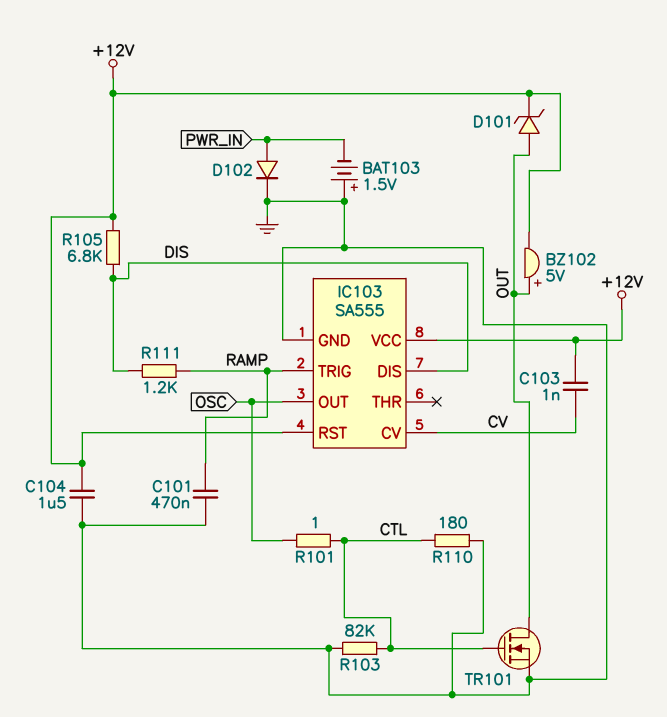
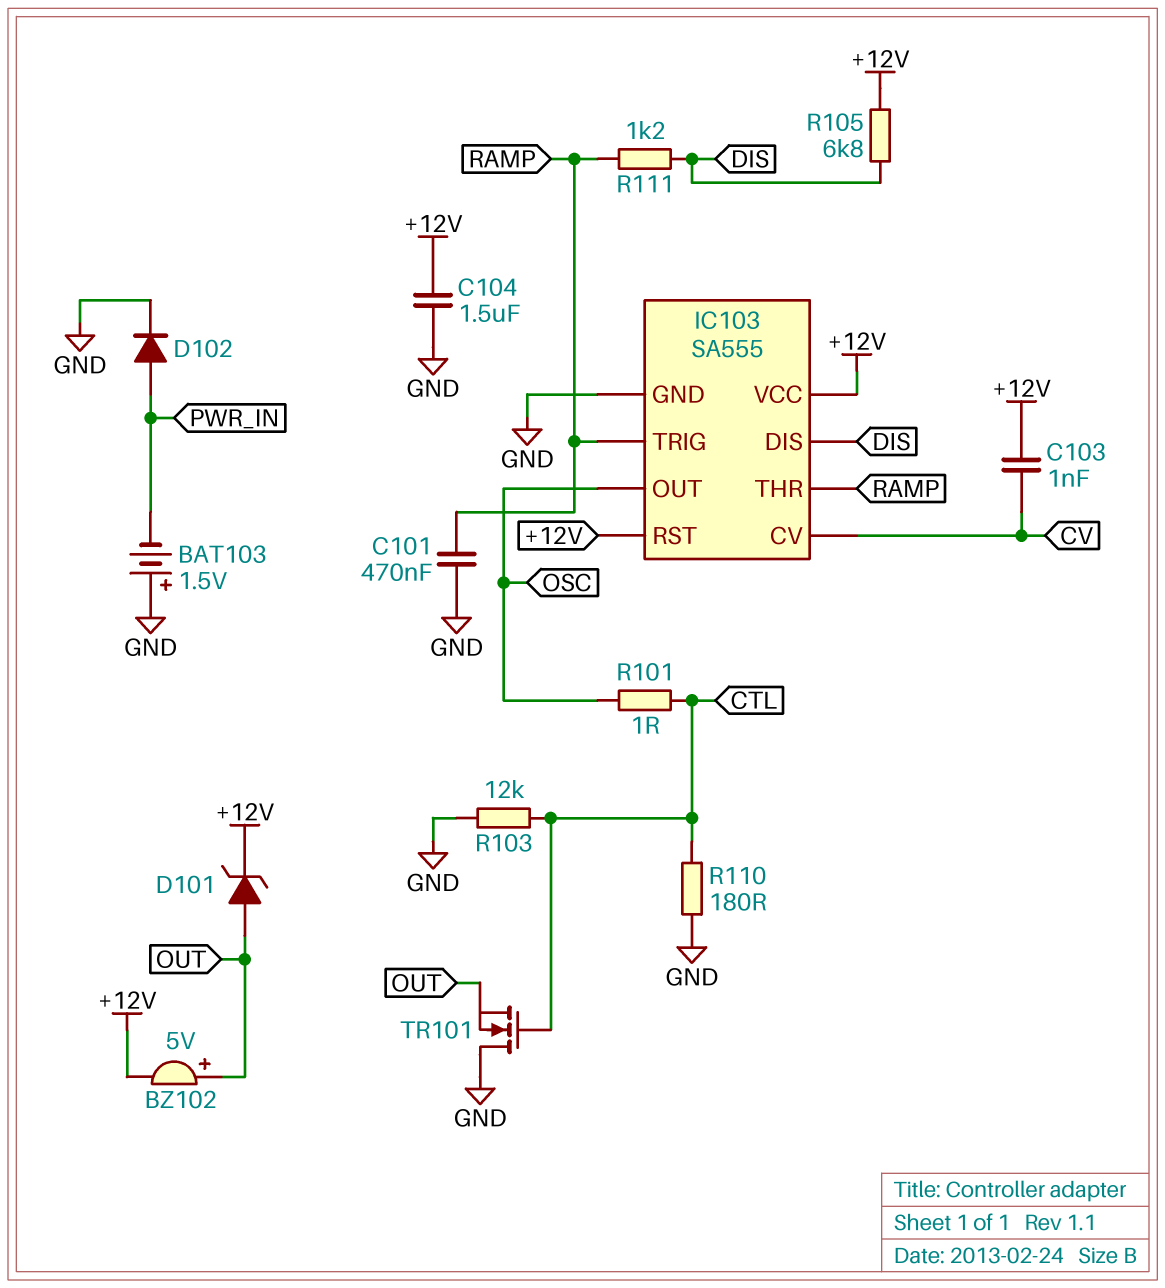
IC103 pin THR: none -> RAMP
R103: 82k (CTL, GND) -> 12k (CTL, GND)
TR101: NMOS (G CTL, D OUT, S GND) -> NMOS (G CTL, D GND, S OUT)

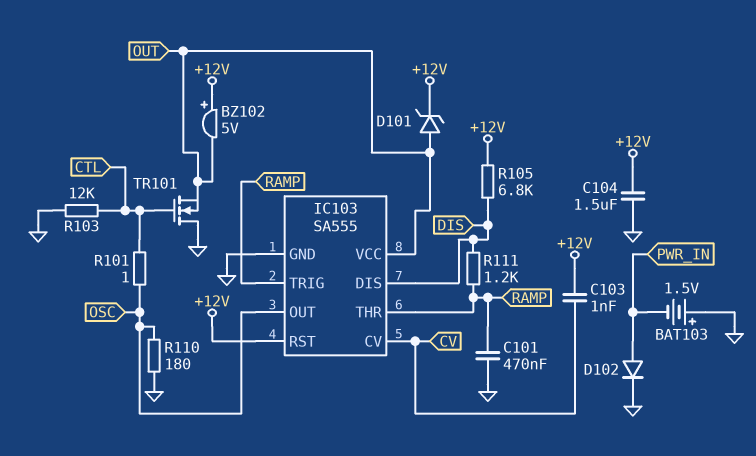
BZ102: buzzer 5V (plus OUT, minus +12V) -> buzzer 5V (plus +12V, minus OUT)
IC103 pin VCC: +12V -> OUT
R110: 180 (CTL, GND) -> 180 (GND, OSC)

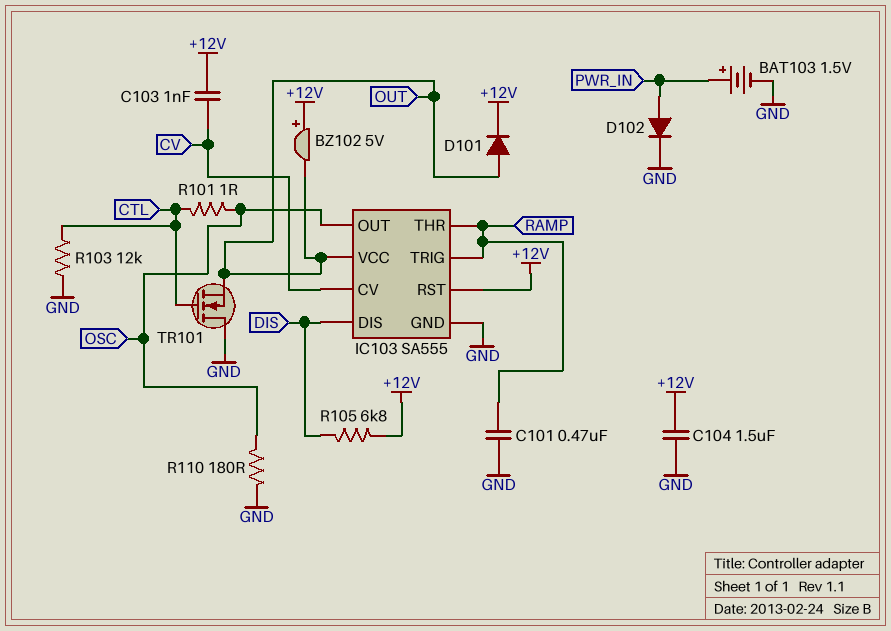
BAT103: 1.5V (plus GND, minus PWR_IN) -> 1.5V (plus PWR_IN, minus GND)
D101: zener (A OUT, K +12V) -> diode (A OUT, K +12V)
R111: 1.2k (DIS, RAMP) -> none

